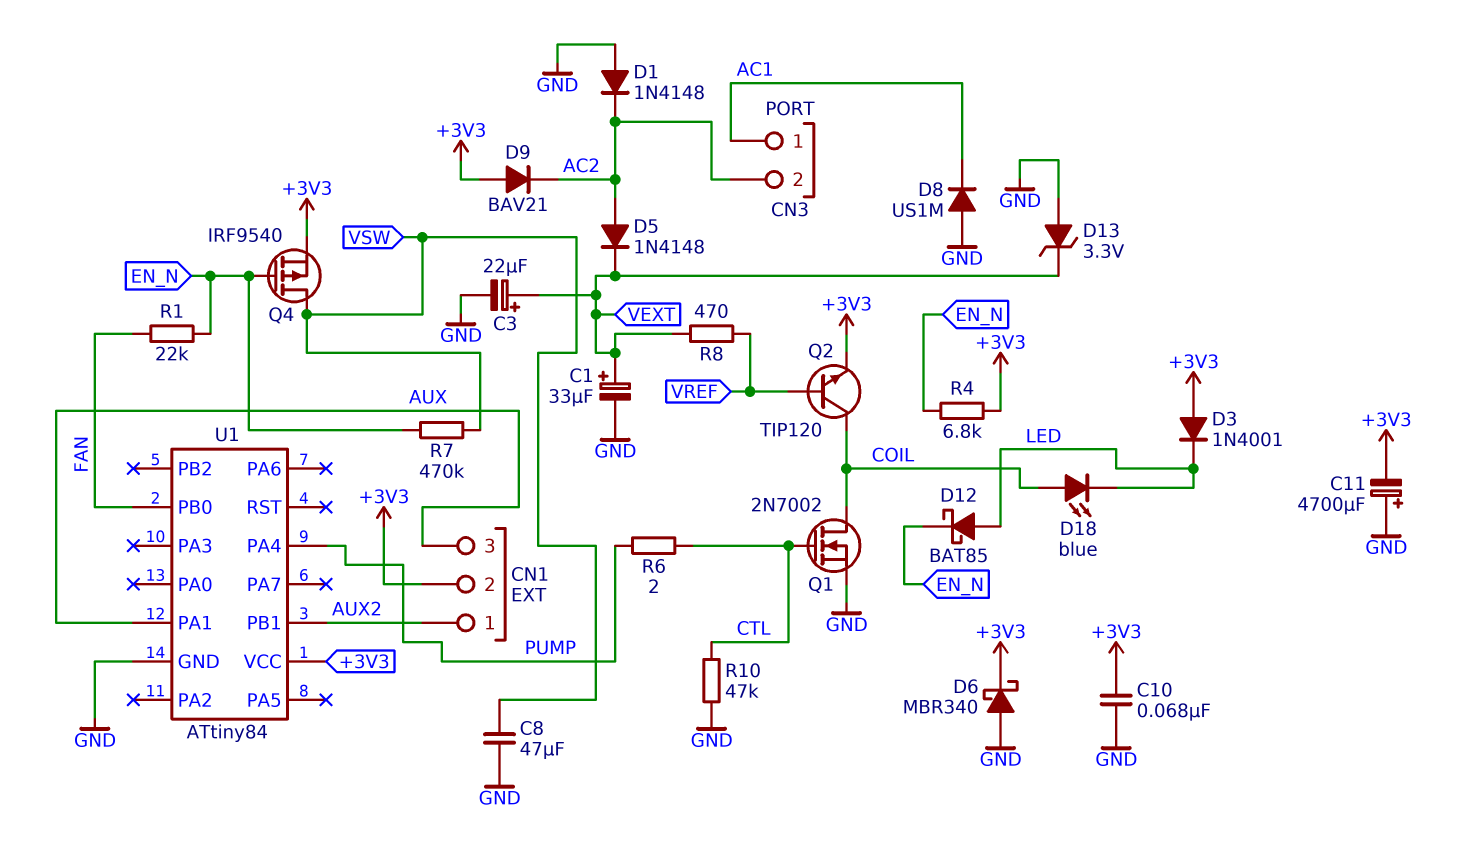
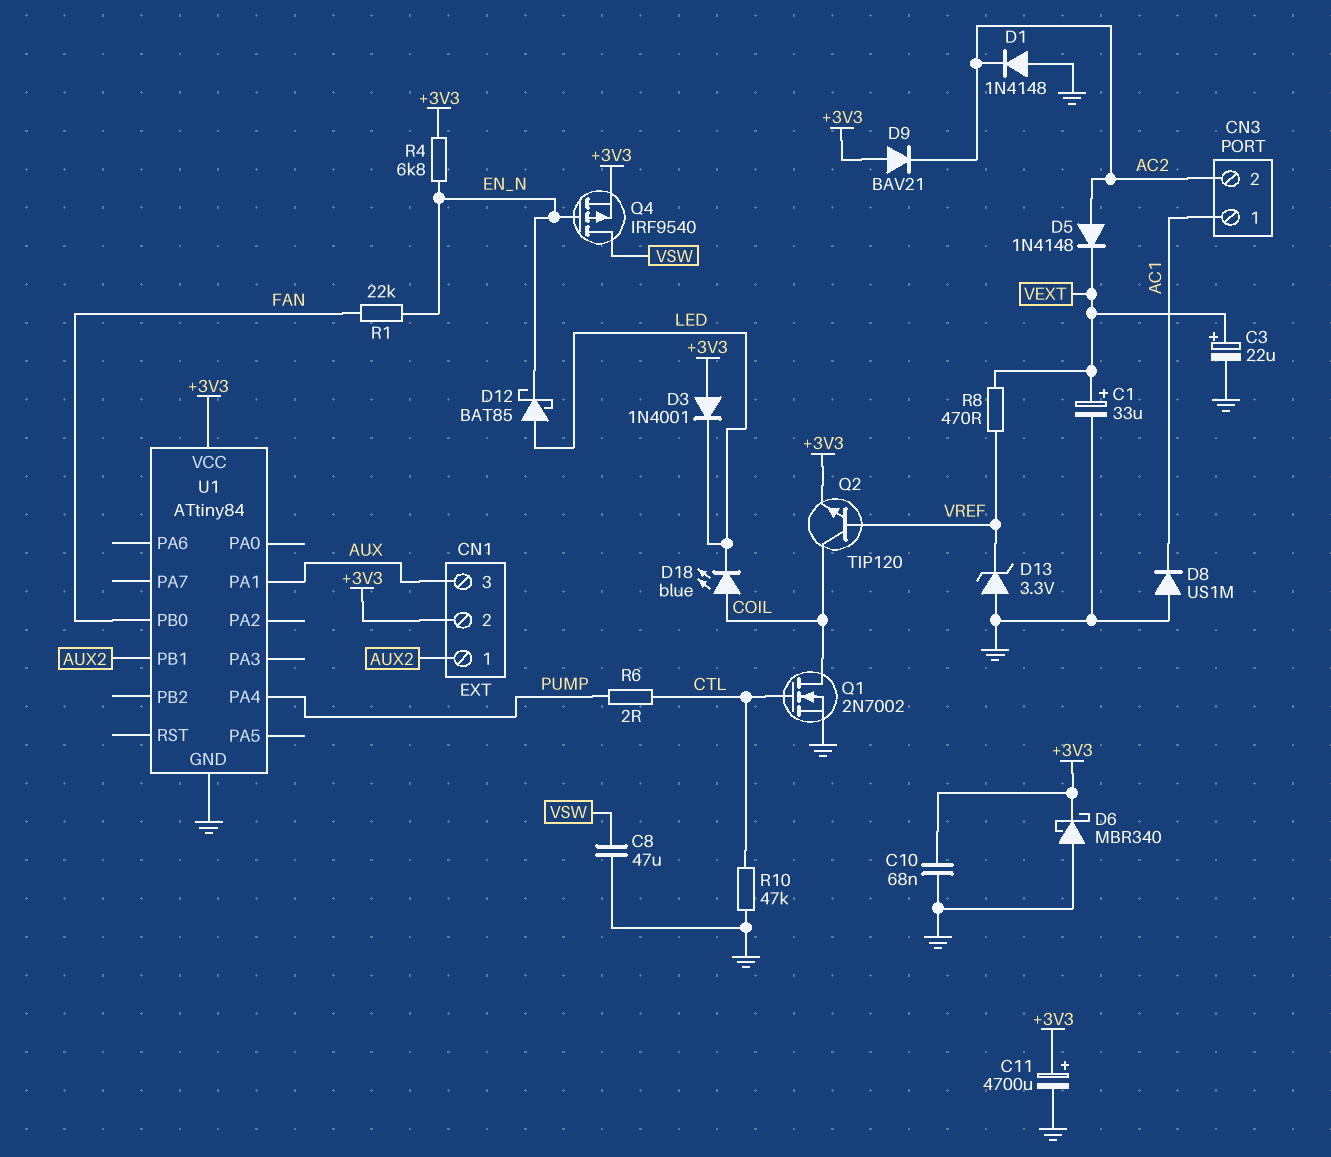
C11: 4700uF (plus GND, minus +3V3) -> 4700uF (plus +3V3, minus GND)
D13: zener 3.3V (A GND, K VEXT) -> zener 3.3V (A GND, K VREF)
R7: 470k (EN_N, VSW) -> none

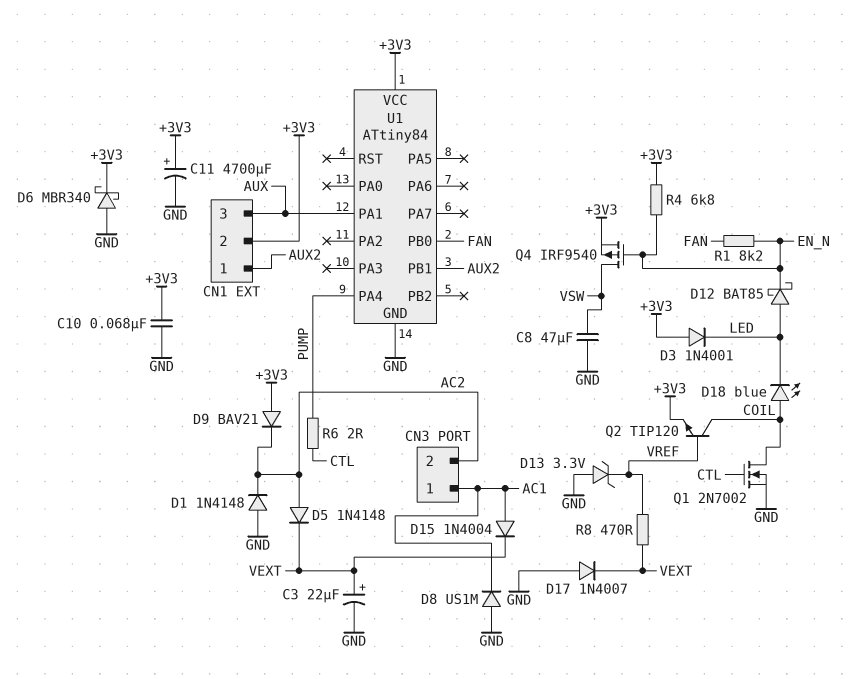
C1: 33uF (plus VEXT, minus GND) -> none
D15: none -> diode 1N4004 (A AC1, K VEXT)
D17: none -> diode 1N4007 (A GND, K VEXT)
R1: 22k (EN_N, FAN) -> 8.2k (EN_N, FAN)
R10: 47k (CTL, GND) -> none

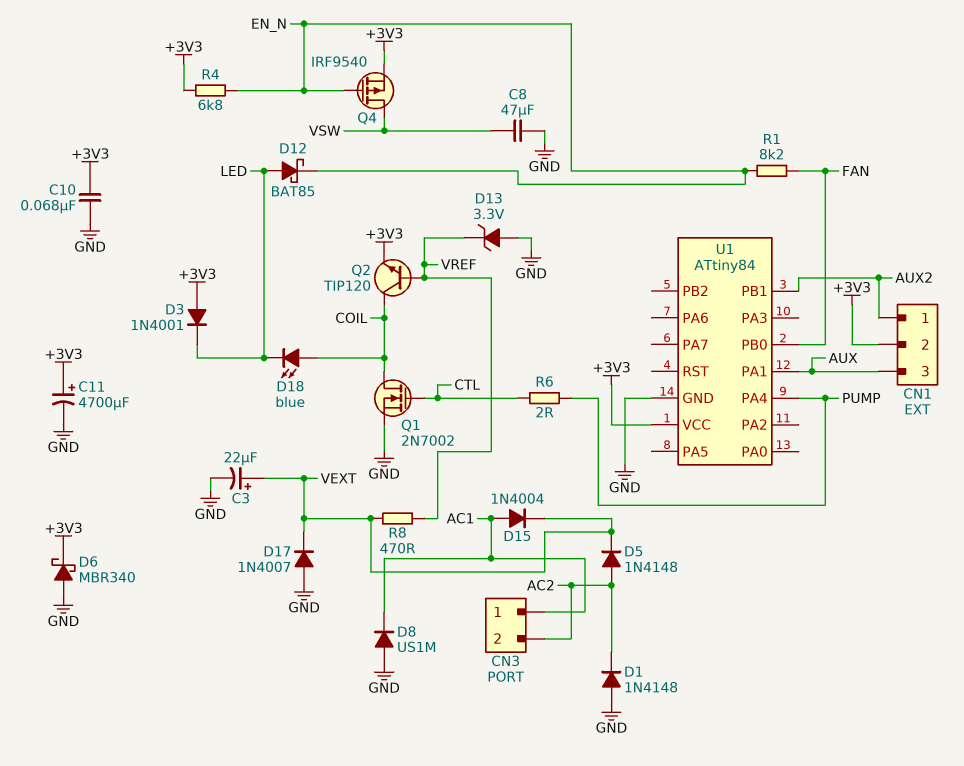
D9: diode BAV21 (A +3V3, K AC2) -> none

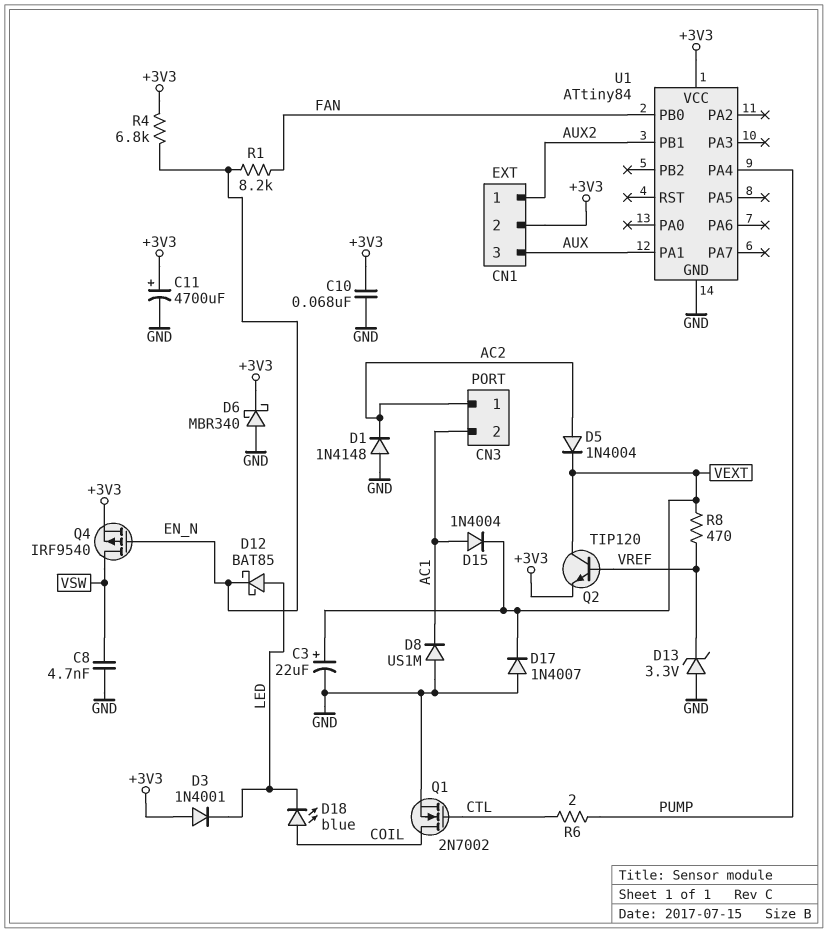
C8: 47uF (GND, VSW) -> 4.7nF (GND, VSW)
CN3 pin 1: AC1 -> AC2
CN3 pin 2: AC2 -> AC1
D5: diode 1N4148 (A AC2, K VEXT) -> diode 1N4004 (A AC2, K VEXT)
Q2: NPN TIP120 (B VREF, C COIL, E +3V3) -> NPN TIP120 (B VREF, C VEXT, E +3V3)

